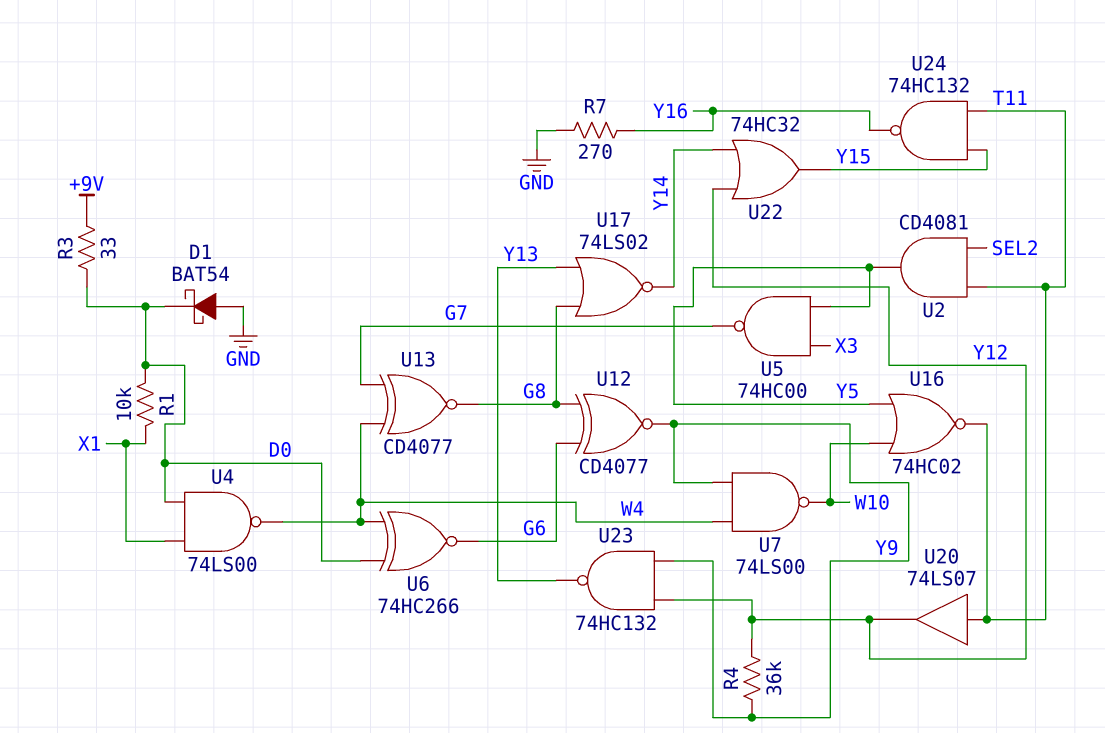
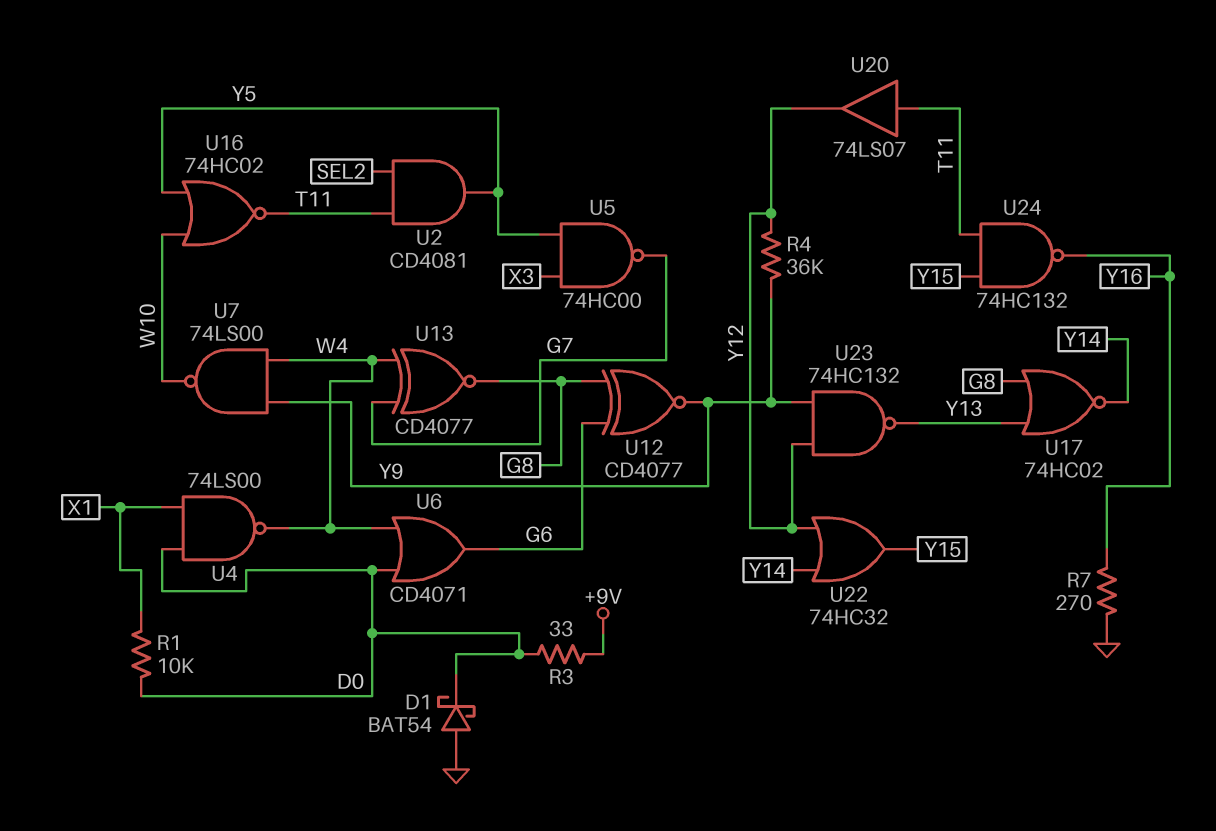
U6: XNOR 74HC266 (in D0, in W4, out G6) -> OR CD4071 (in D0, in W4, out G6)
U17: NOR 74LS02 (in G8, in Y13, out Y14) -> NOR 74HC02 (in G8, in Y13, out Y14)

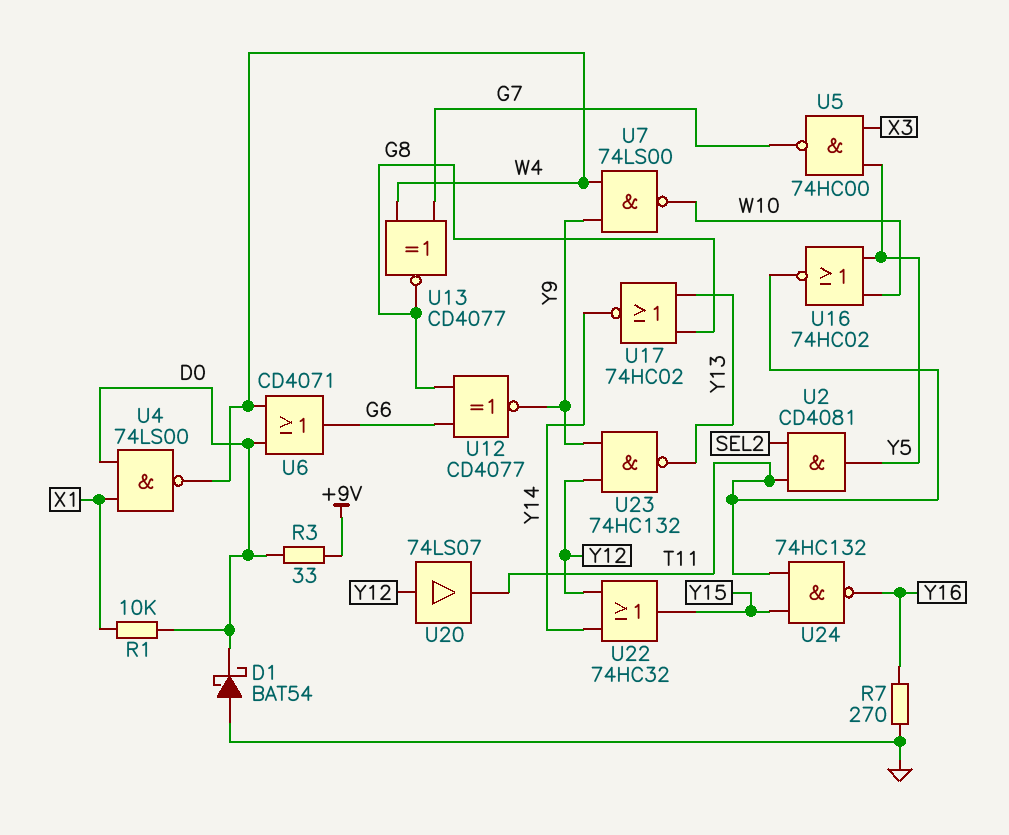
R4: 36k (Y9, Y12) -> none
U20: buffer 74LS07 (in T11, out Y12) -> buffer 74LS07 (in Y12, out T11)

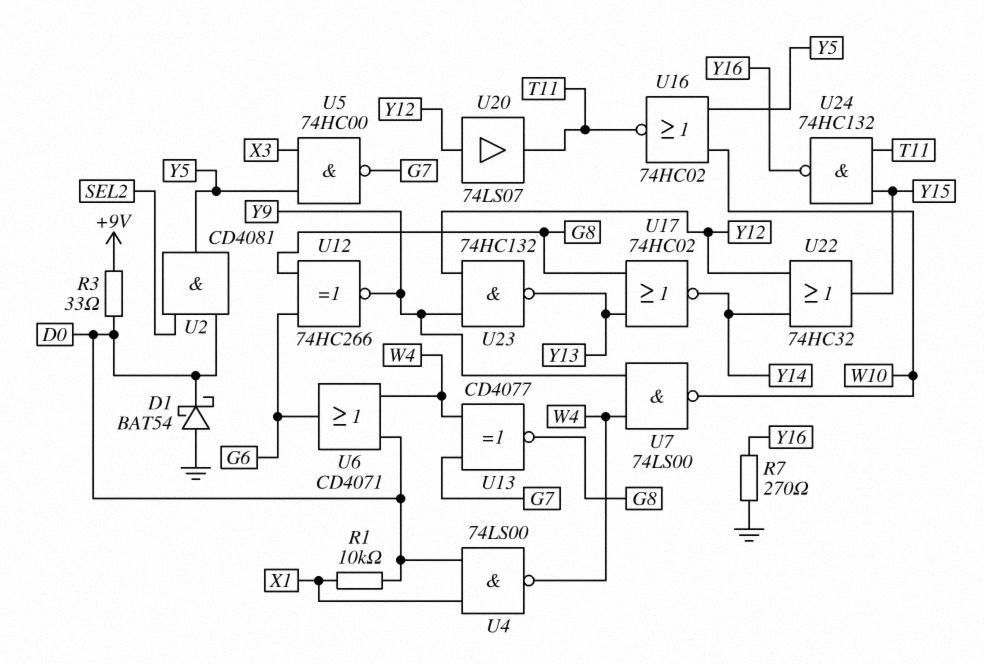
U2: AND CD4081 (in SEL2, in T11, out Y5) -> AND CD4081 (in D0, in SEL2, out Y5)
U12: XNOR CD4077 (in G6, in G8, out Y9) -> XNOR 74HC266 (in G6, in G8, out Y9)

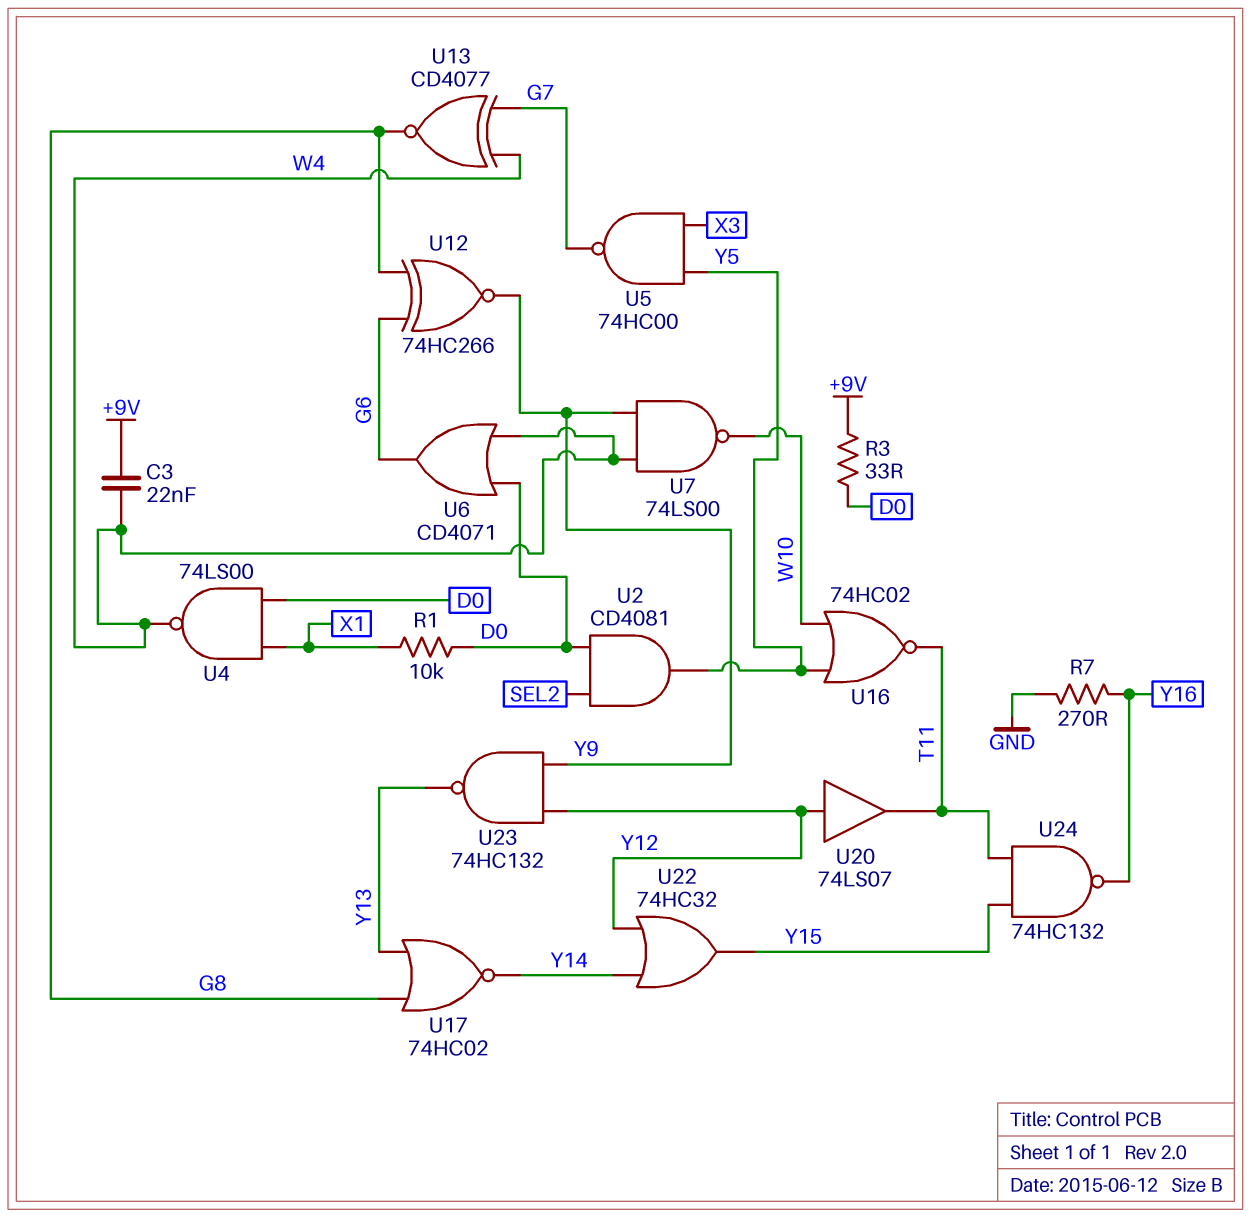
C3: none -> 22nF (+9V, W4)
D1: schottky BAT54 (A GND, K D0) -> none

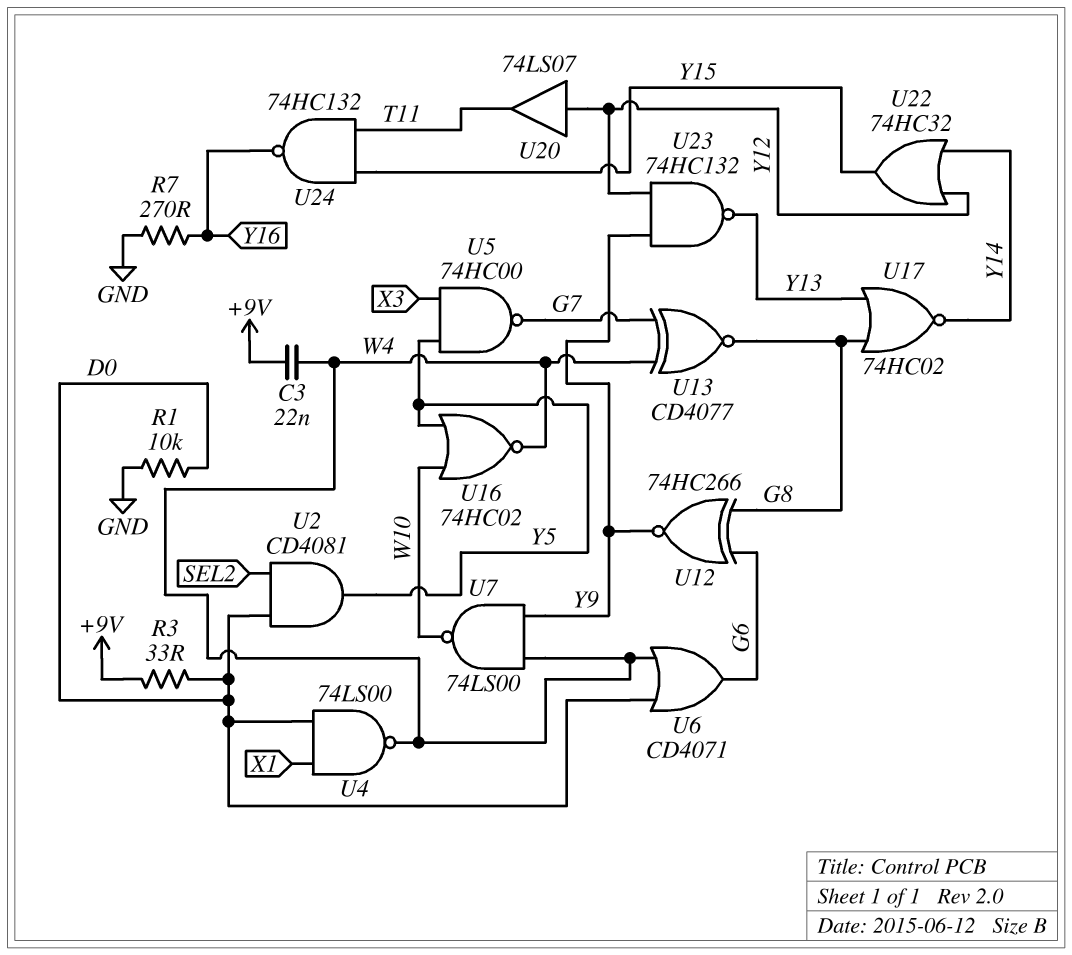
R1: 10k (D0, X1) -> 10k (D0, GND)
U16: NOR 74HC02 (in W10, in Y5, out T11) -> NOR 74HC02 (in W10, in Y5, out W4)

